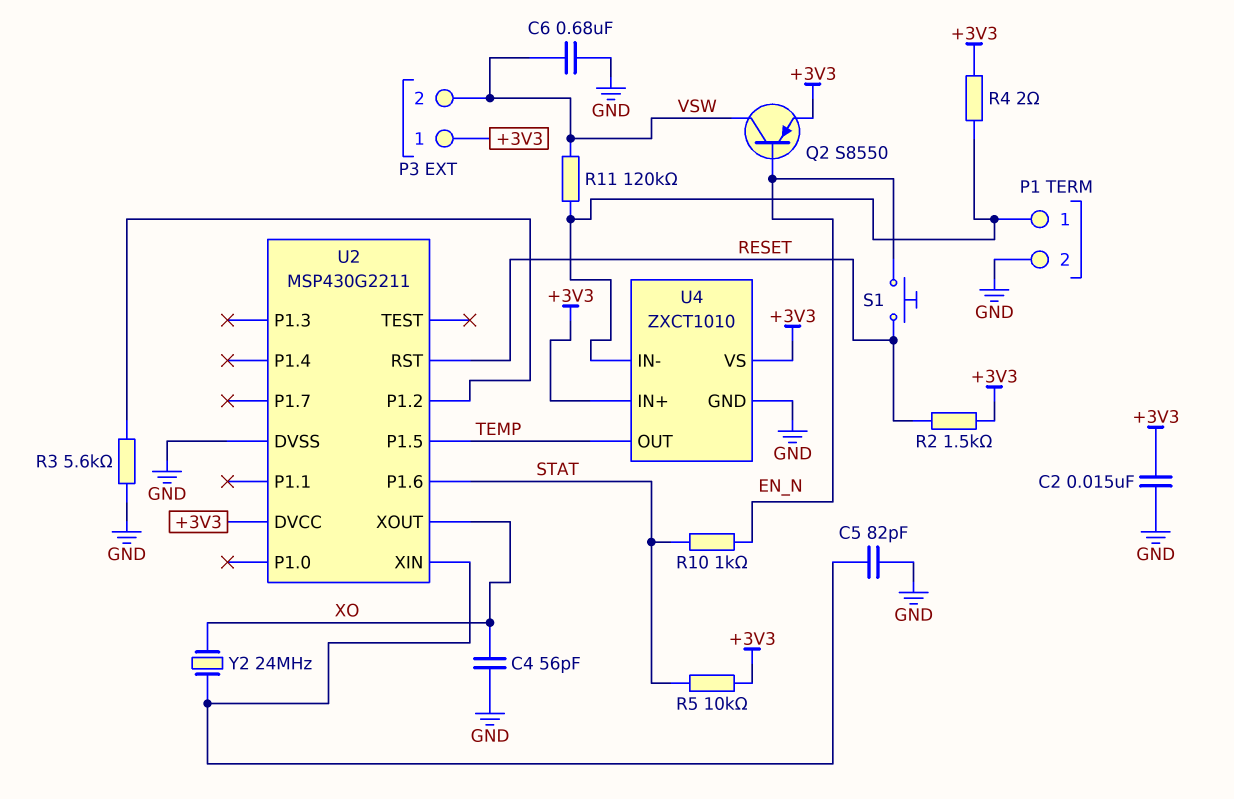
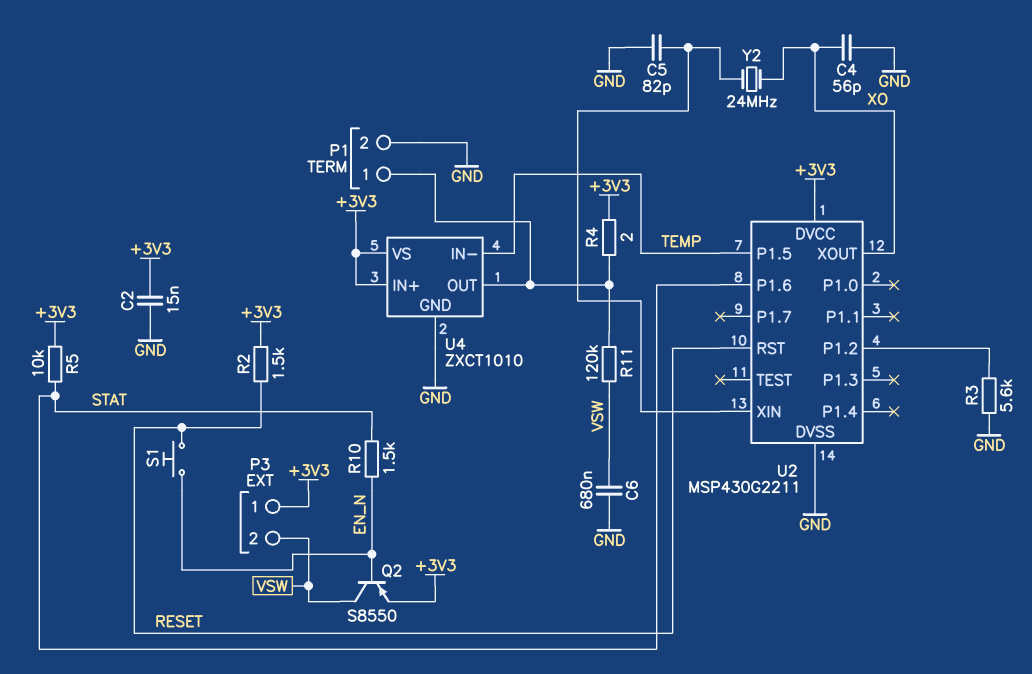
R10: 1k (EN_N, STAT) -> 1.5k (EN_N, STAT)
U4 pin IN-: P1/1 -> TEMP
U4 pin OUT: TEMP -> P1/1

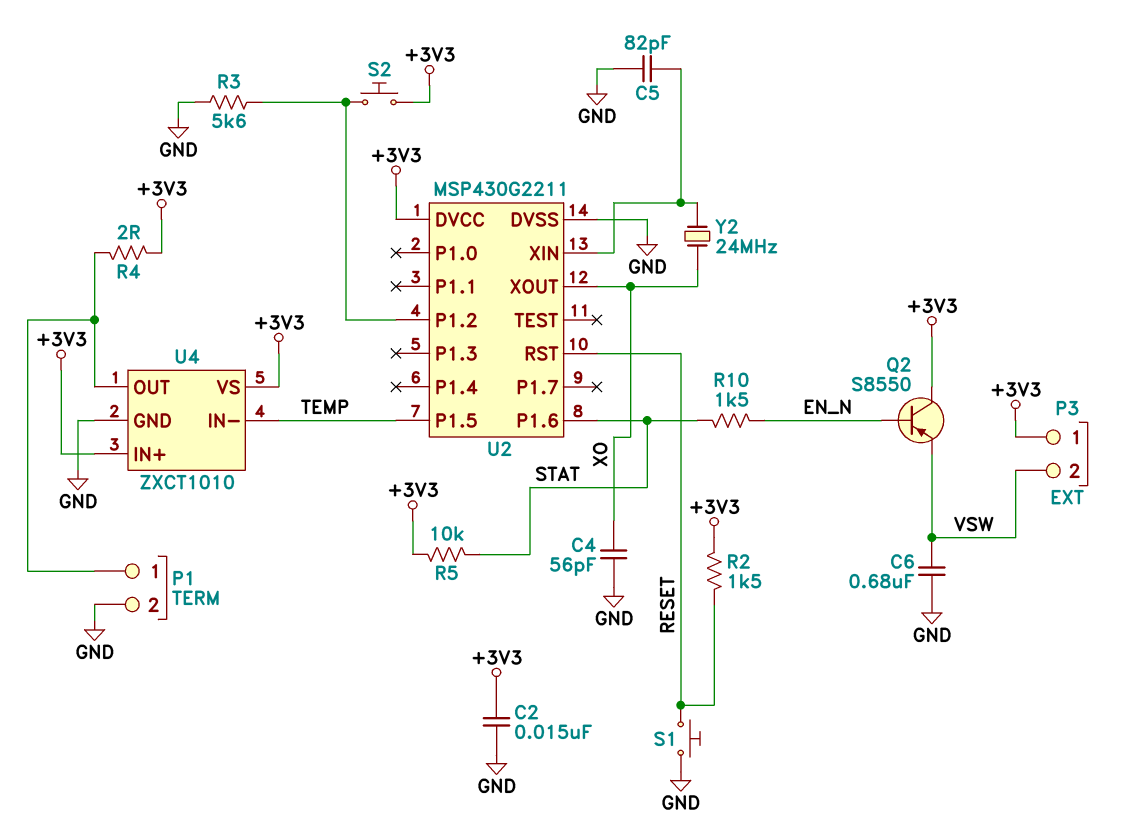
Q2: PNP S8550 (B EN_N, C VSW, E +3V3) -> PNP S8550 (B EN_N, C +3V3, E VSW)
R11: 120k (P1/1, VSW) -> none
S1: button (EN_N, RESET) -> button (GND, RESET)
S2: none -> button (+3V3, U2/P1.2)

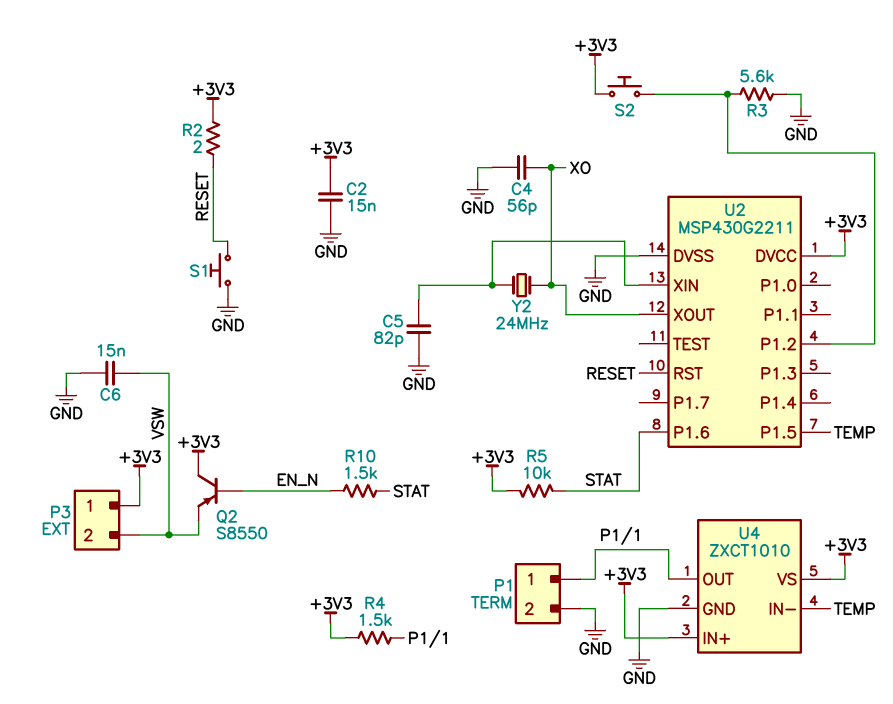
C6: 680nF (GND, VSW) -> 15nF (GND, VSW)
R2: 1.5k (+3V3, RESET) -> 2 (+3V3, RESET)
R4: 2 (+3V3, P1/1) -> 1.5k (+3V3, P1/1)

